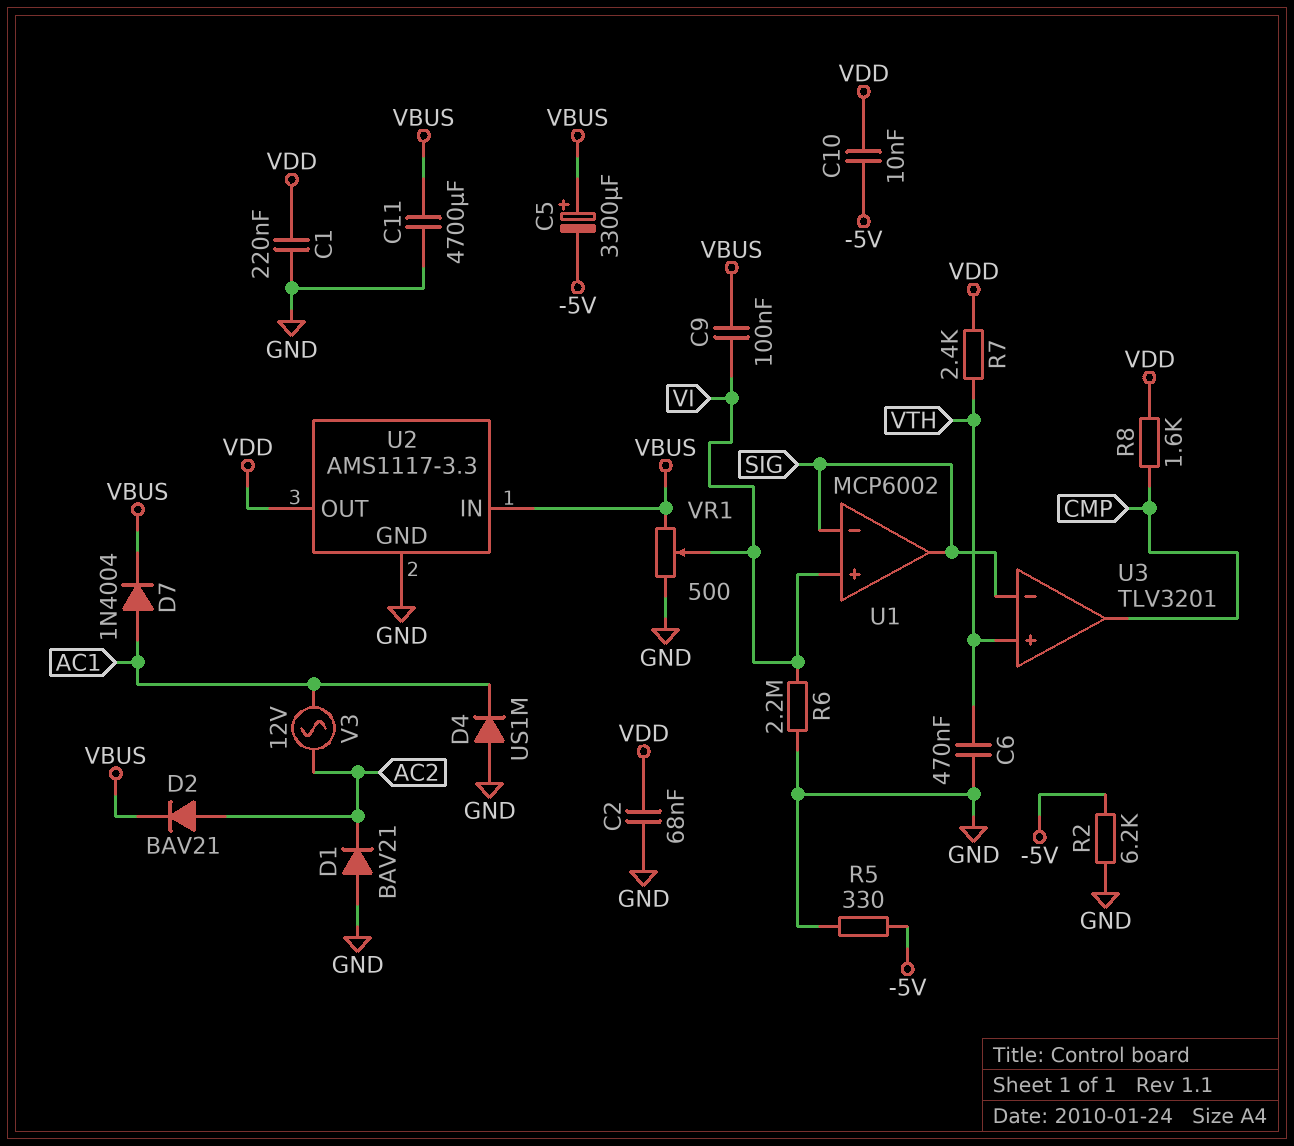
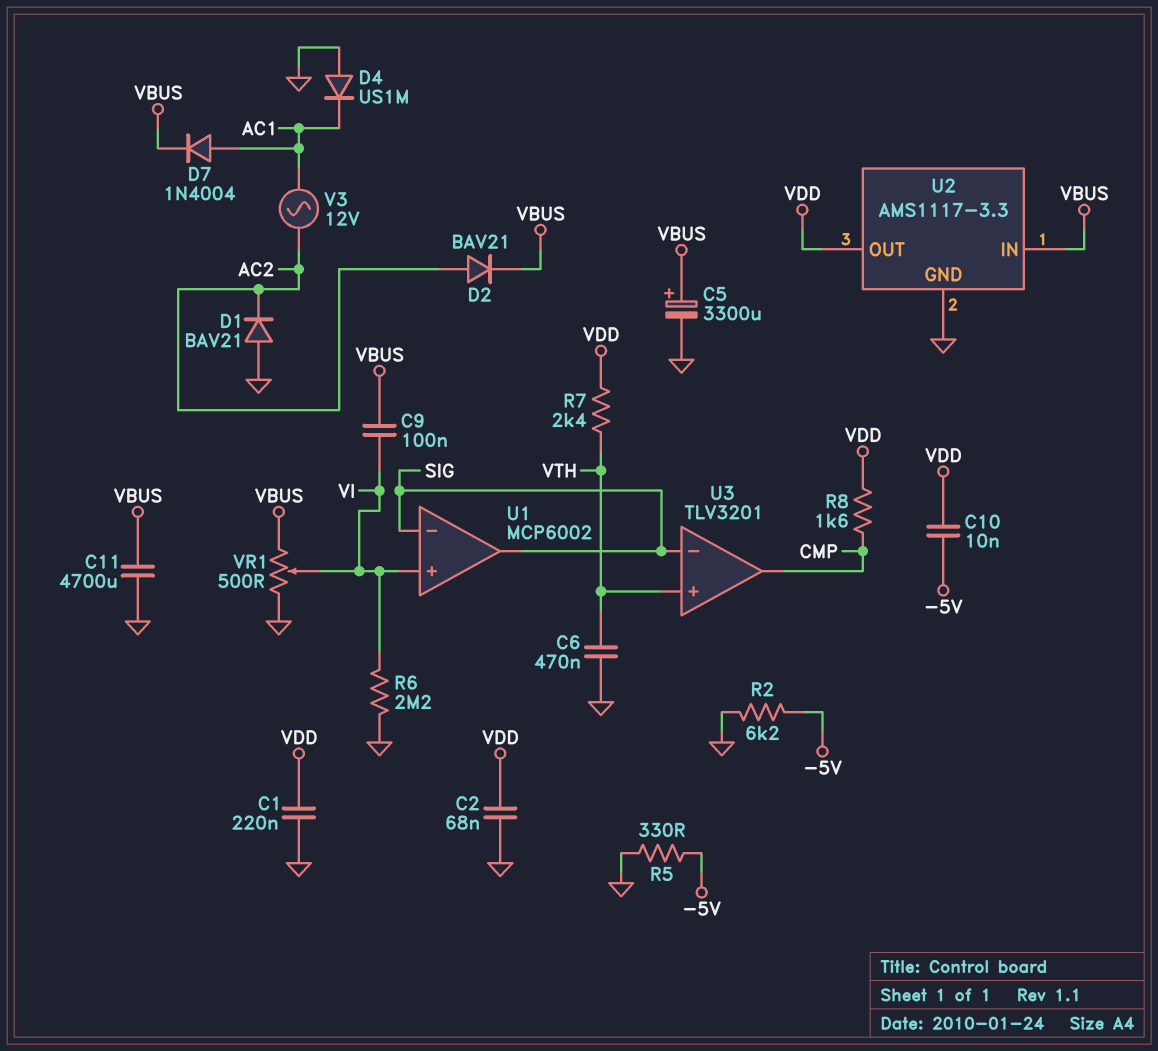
C5: 3300uF (plus VBUS, minus -5V) -> 3300uF (plus VBUS, minus GND)

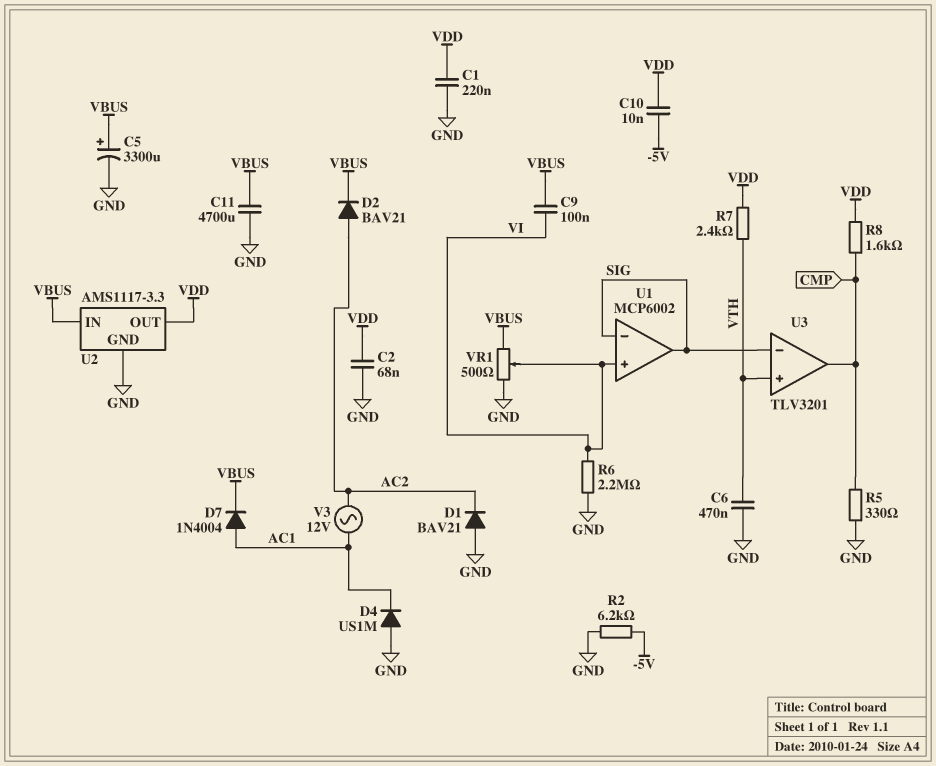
R5: 330 (-5V, GND) -> 330 (CMP, GND)

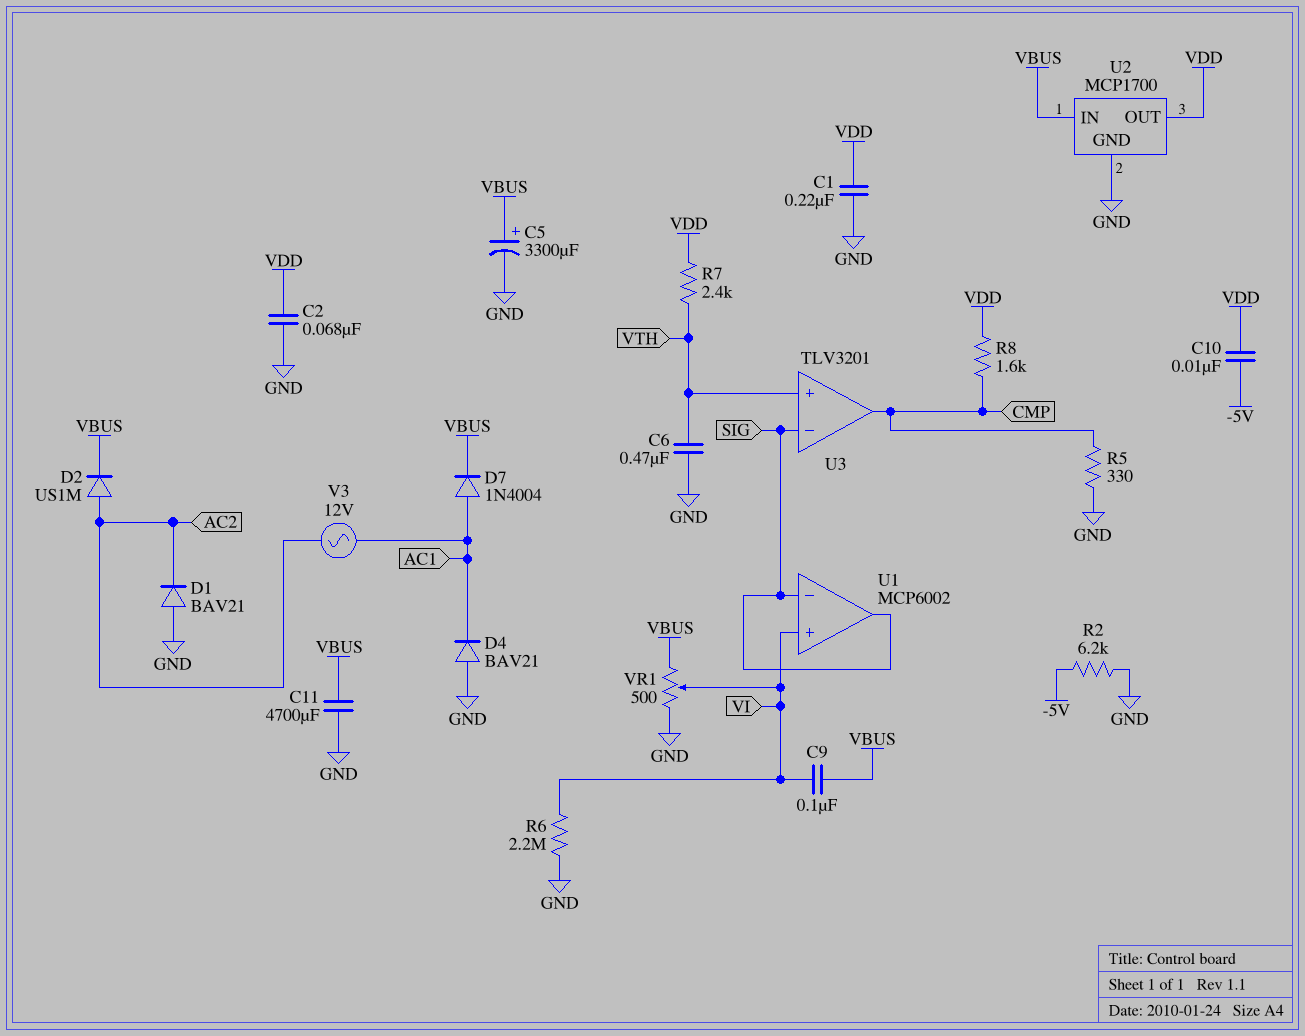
D2: diode BAV21 (A AC2, K VBUS) -> diode US1M (A AC2, K VBUS)
D4: diode US1M (A GND, K AC1) -> diode BAV21 (A GND, K AC1)
U2: AMS1117-3.3 -> MCP1700

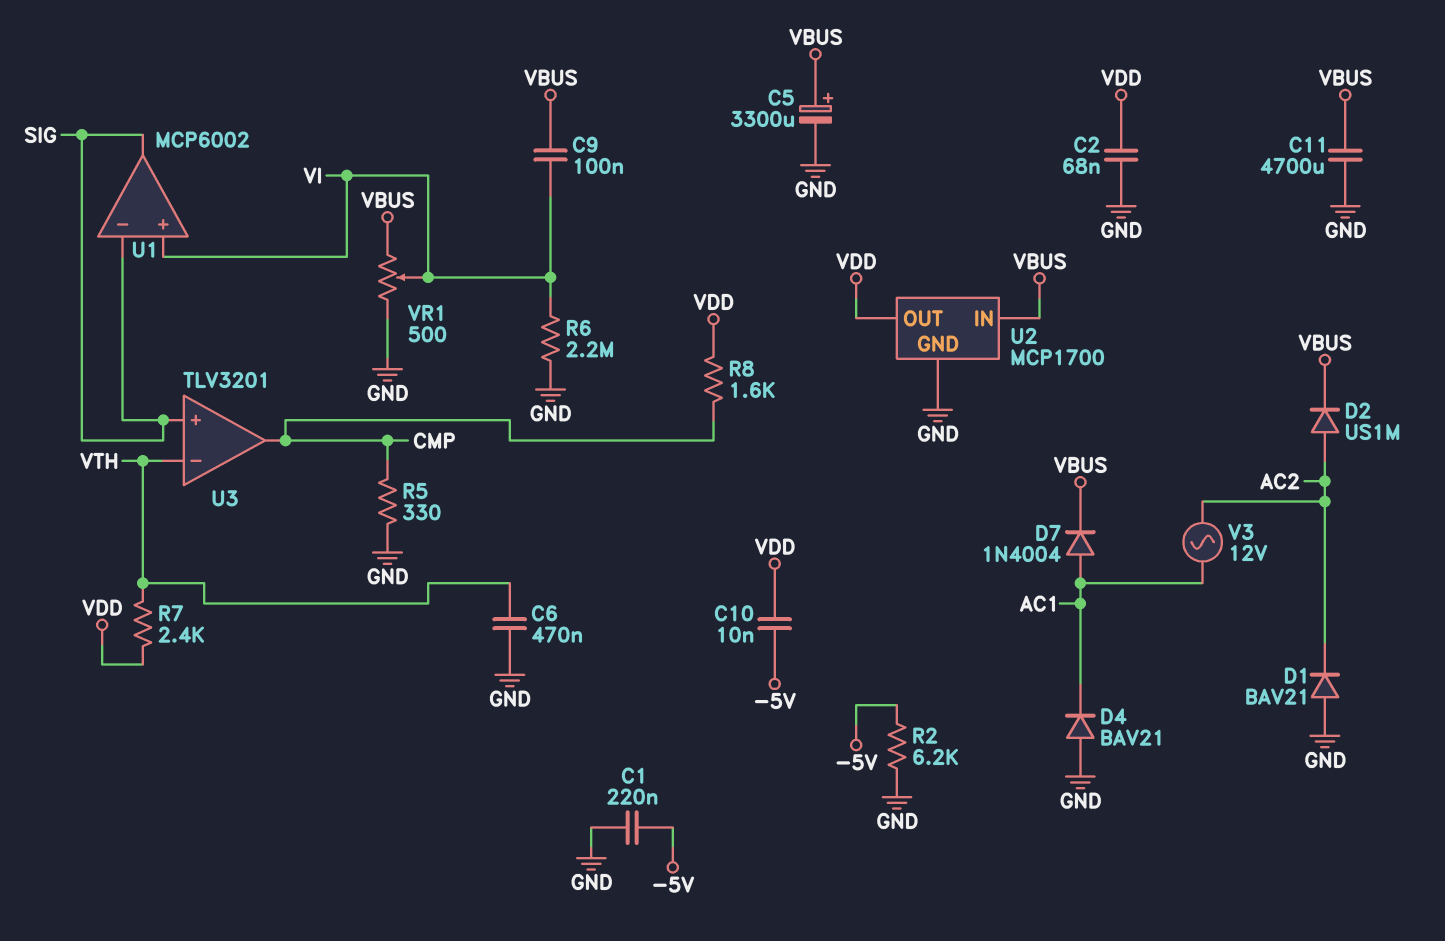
C1: 220nF (GND, VDD) -> 220nF (-5V, GND)
U3 pin in+: VTH -> SIG
U3 pin in-: SIG -> VTH

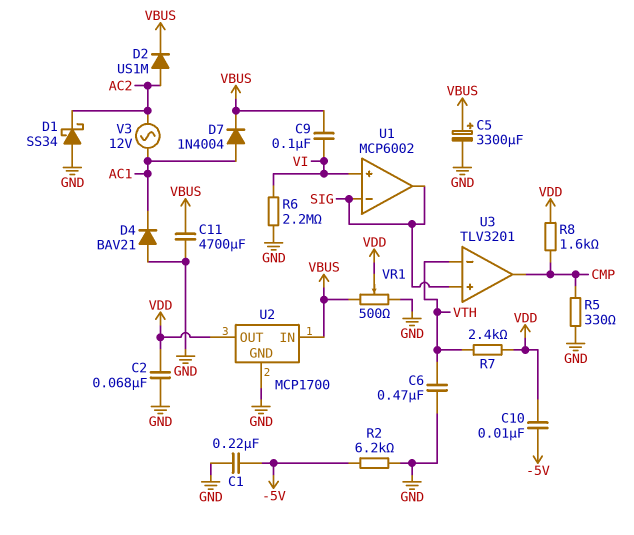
D1: diode BAV21 (A GND, K AC2) -> schottky SS34 (A GND, K AC2)
VR1: 500 (GND, VBUS, wiper VI) -> 500 (GND, VBUS, wiper VDD)

